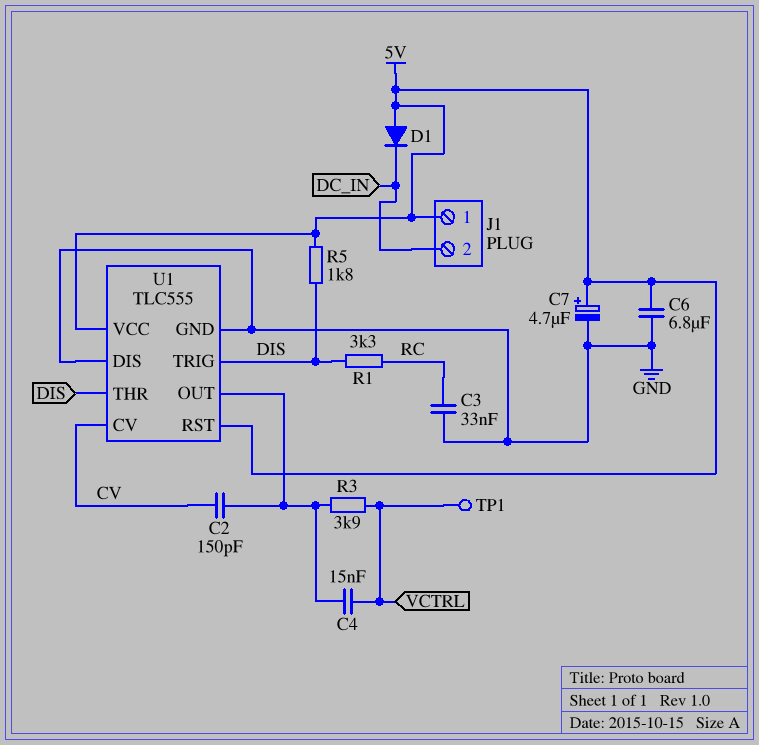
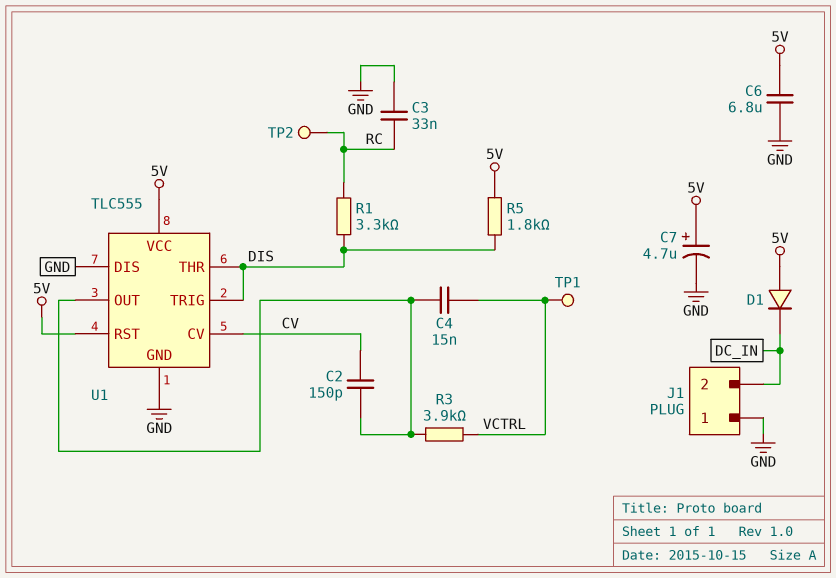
J1 pin 1: 5V -> GND
TP2: none -> test point (RC)

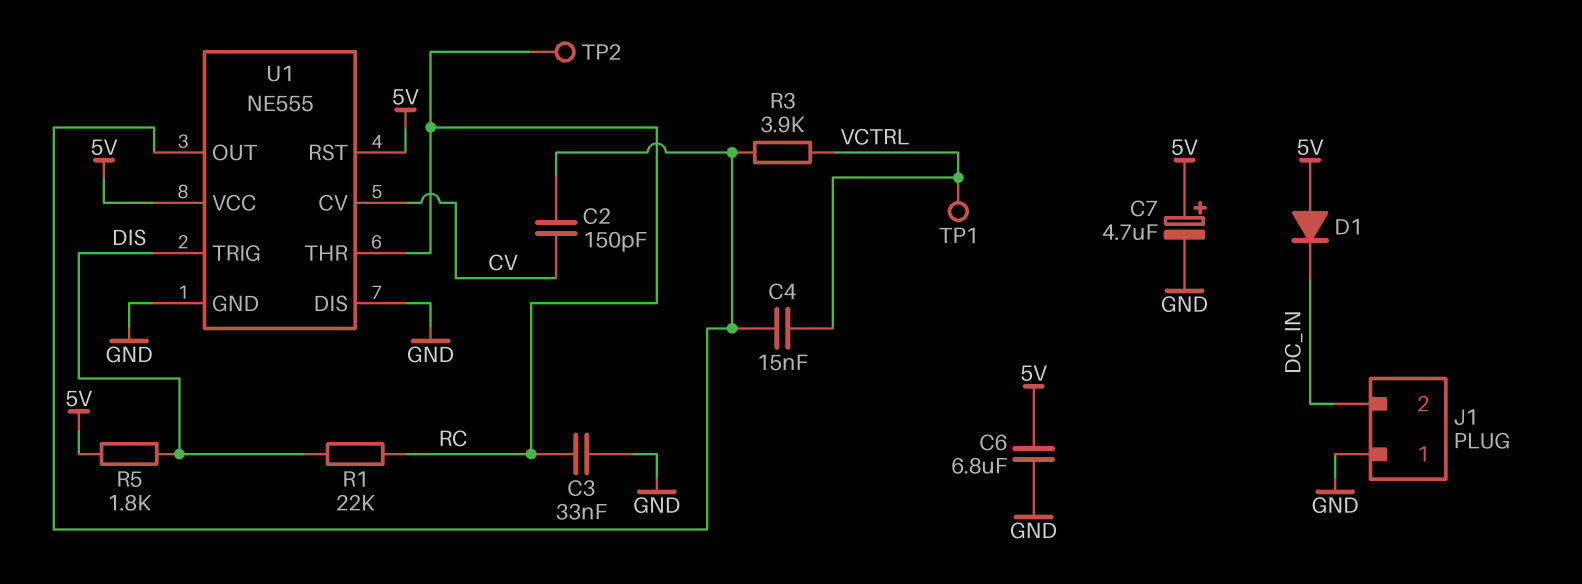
R1: 3.3k (DIS, RC) -> 22k (DIS, RC)
U1: TLC555 -> NE555
U1 pin THR: DIS -> RC

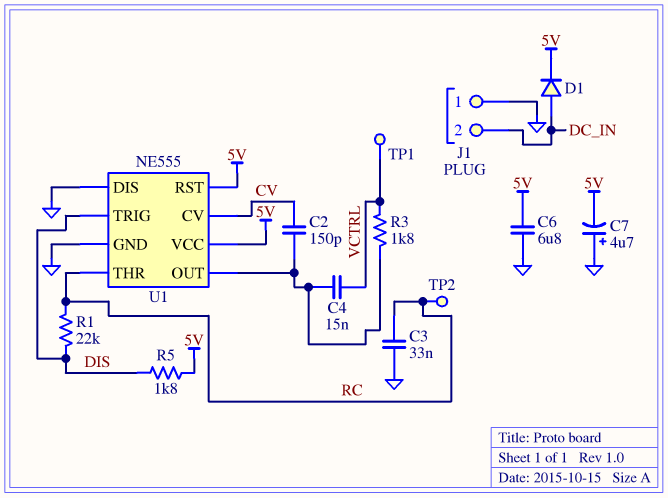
C7: 4.7uF (plus 5V, minus GND) -> 4.7uF (plus GND, minus 5V)
D1: diode (A 5V, K DC_IN) -> diode (A DC_IN, K 5V)
R3: 3.9k (U1/OUT, VCTRL) -> 1.8k (U1/OUT, VCTRL)

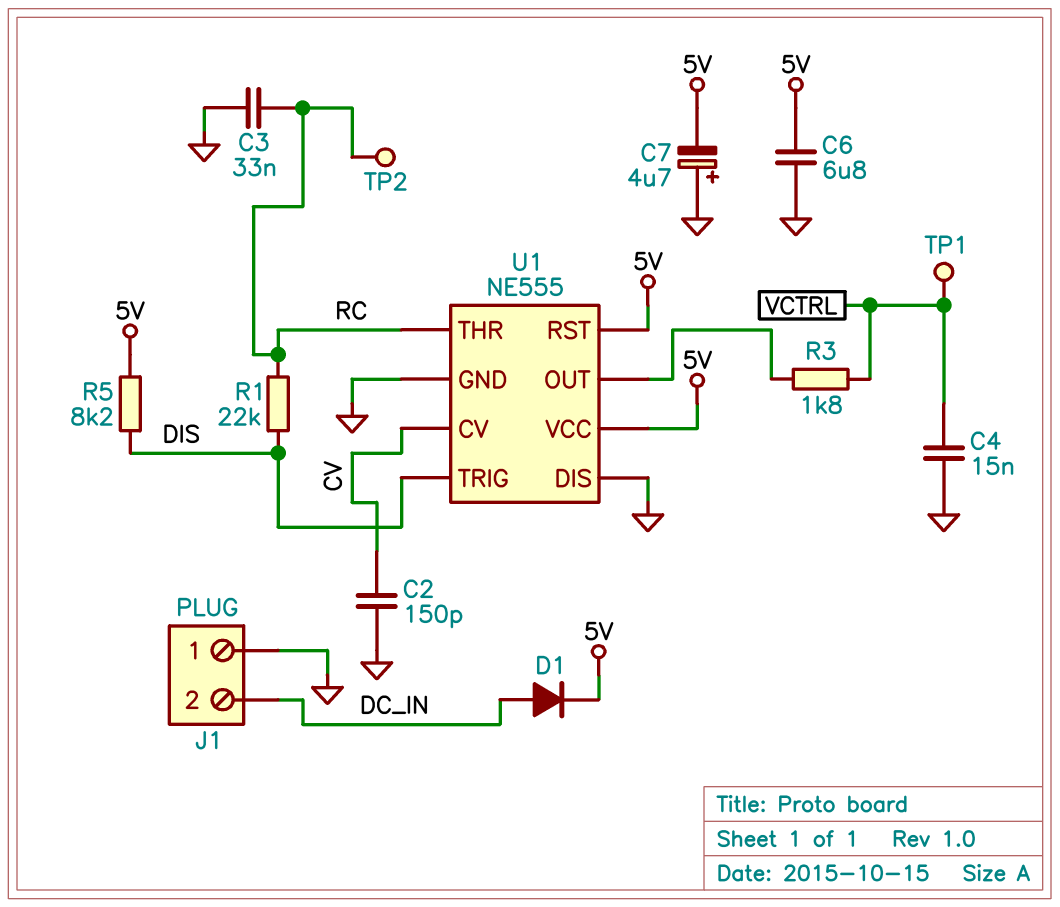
C2: 150pF (CV, U1/OUT) -> 150pF (CV, GND)
C4: 15nF (U1/OUT, VCTRL) -> 15nF (GND, VCTRL)
R5: 1.8k (5V, DIS) -> 8.2k (5V, DIS)

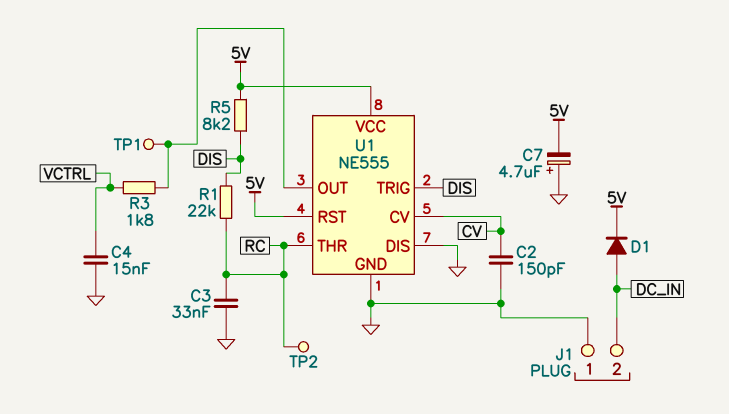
C6: 6.8uF (5V, GND) -> none
TP1: test point (VCTRL) -> test point (U1/OUT)

